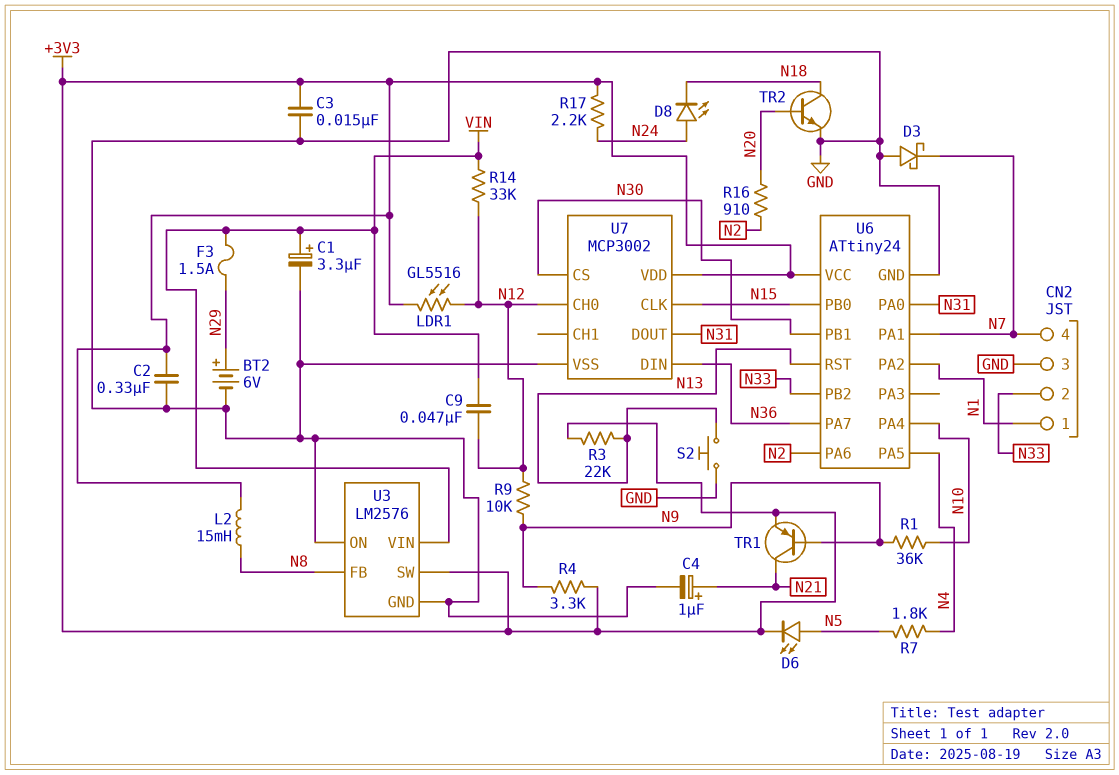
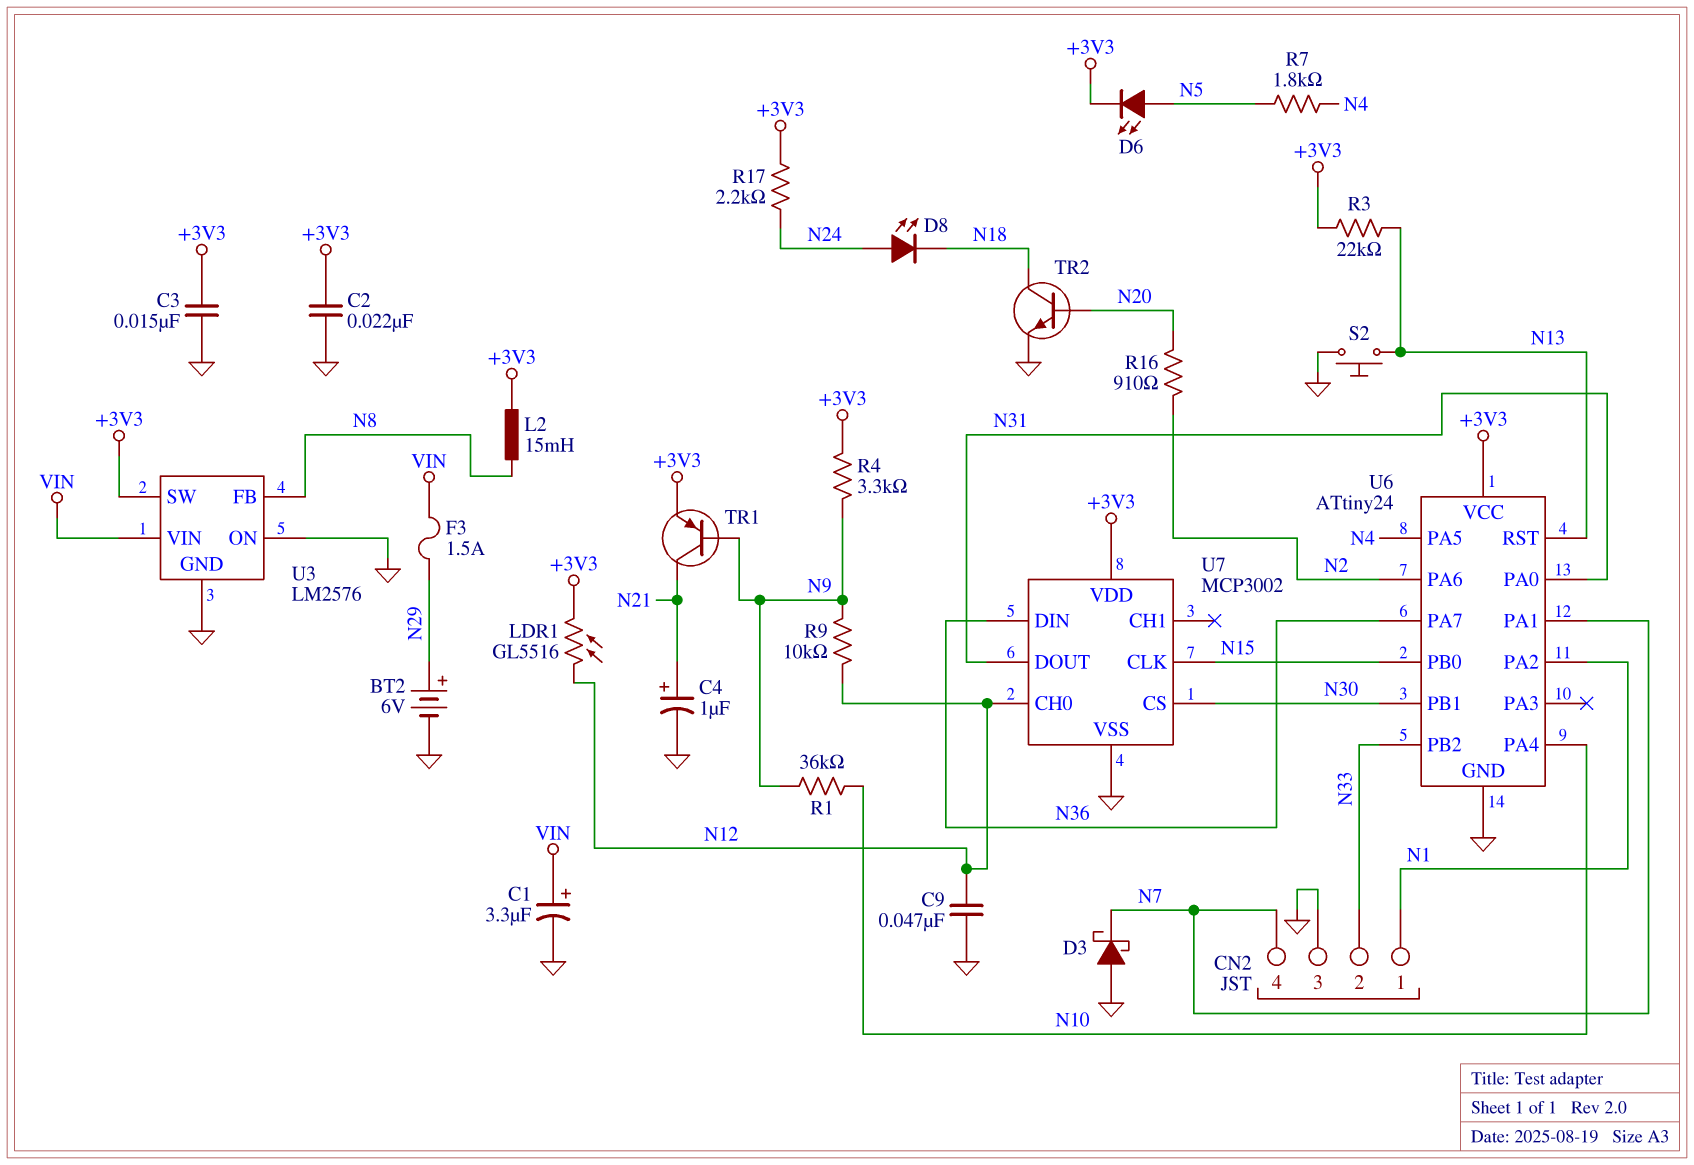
C2: 330nF (+3V3, GND) -> 22nF (+3V3, GND)
C9: 47nF (N12, VIN) -> 47nF (GND, N12)
R14: 33k (N12, VIN) -> none

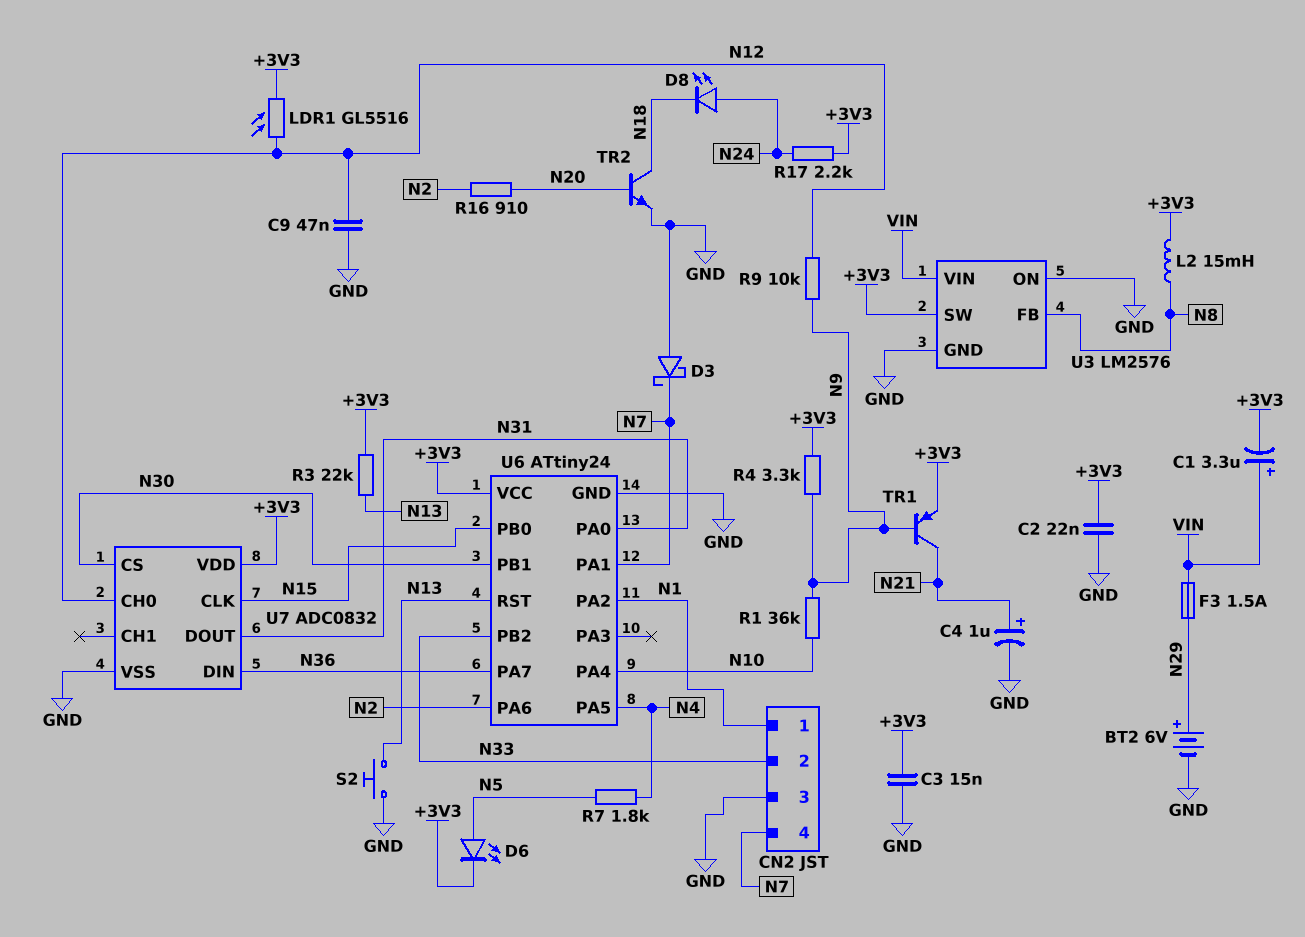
C1: 3.3uF (plus VIN, minus GND) -> 3.3uF (plus VIN, minus +3V3)
U7: MCP3002 -> ADC0832

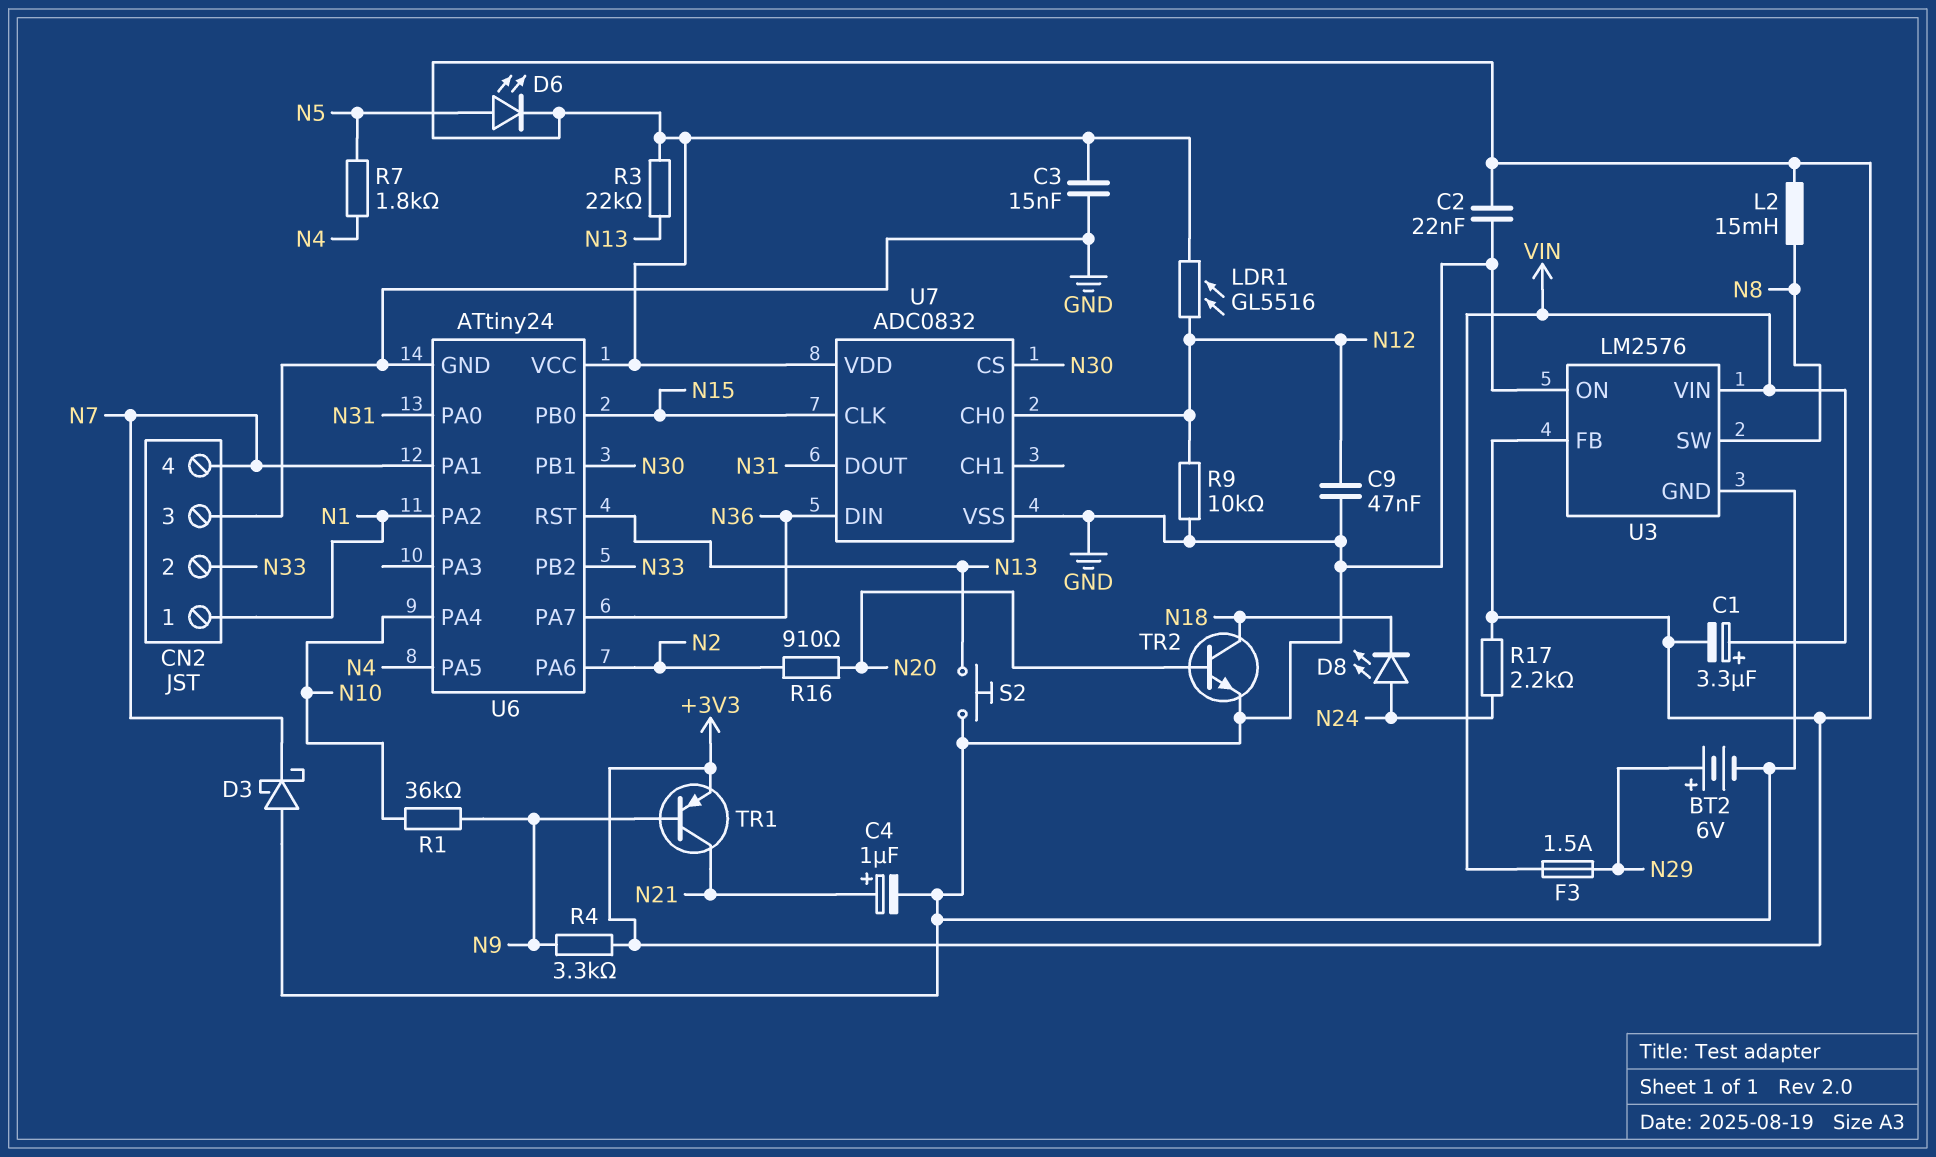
R9: 10k (N9, N12) -> 10k (GND, N12)
U3 pin FB: N8 -> +3V3
U3 pin SW: +3V3 -> N8

